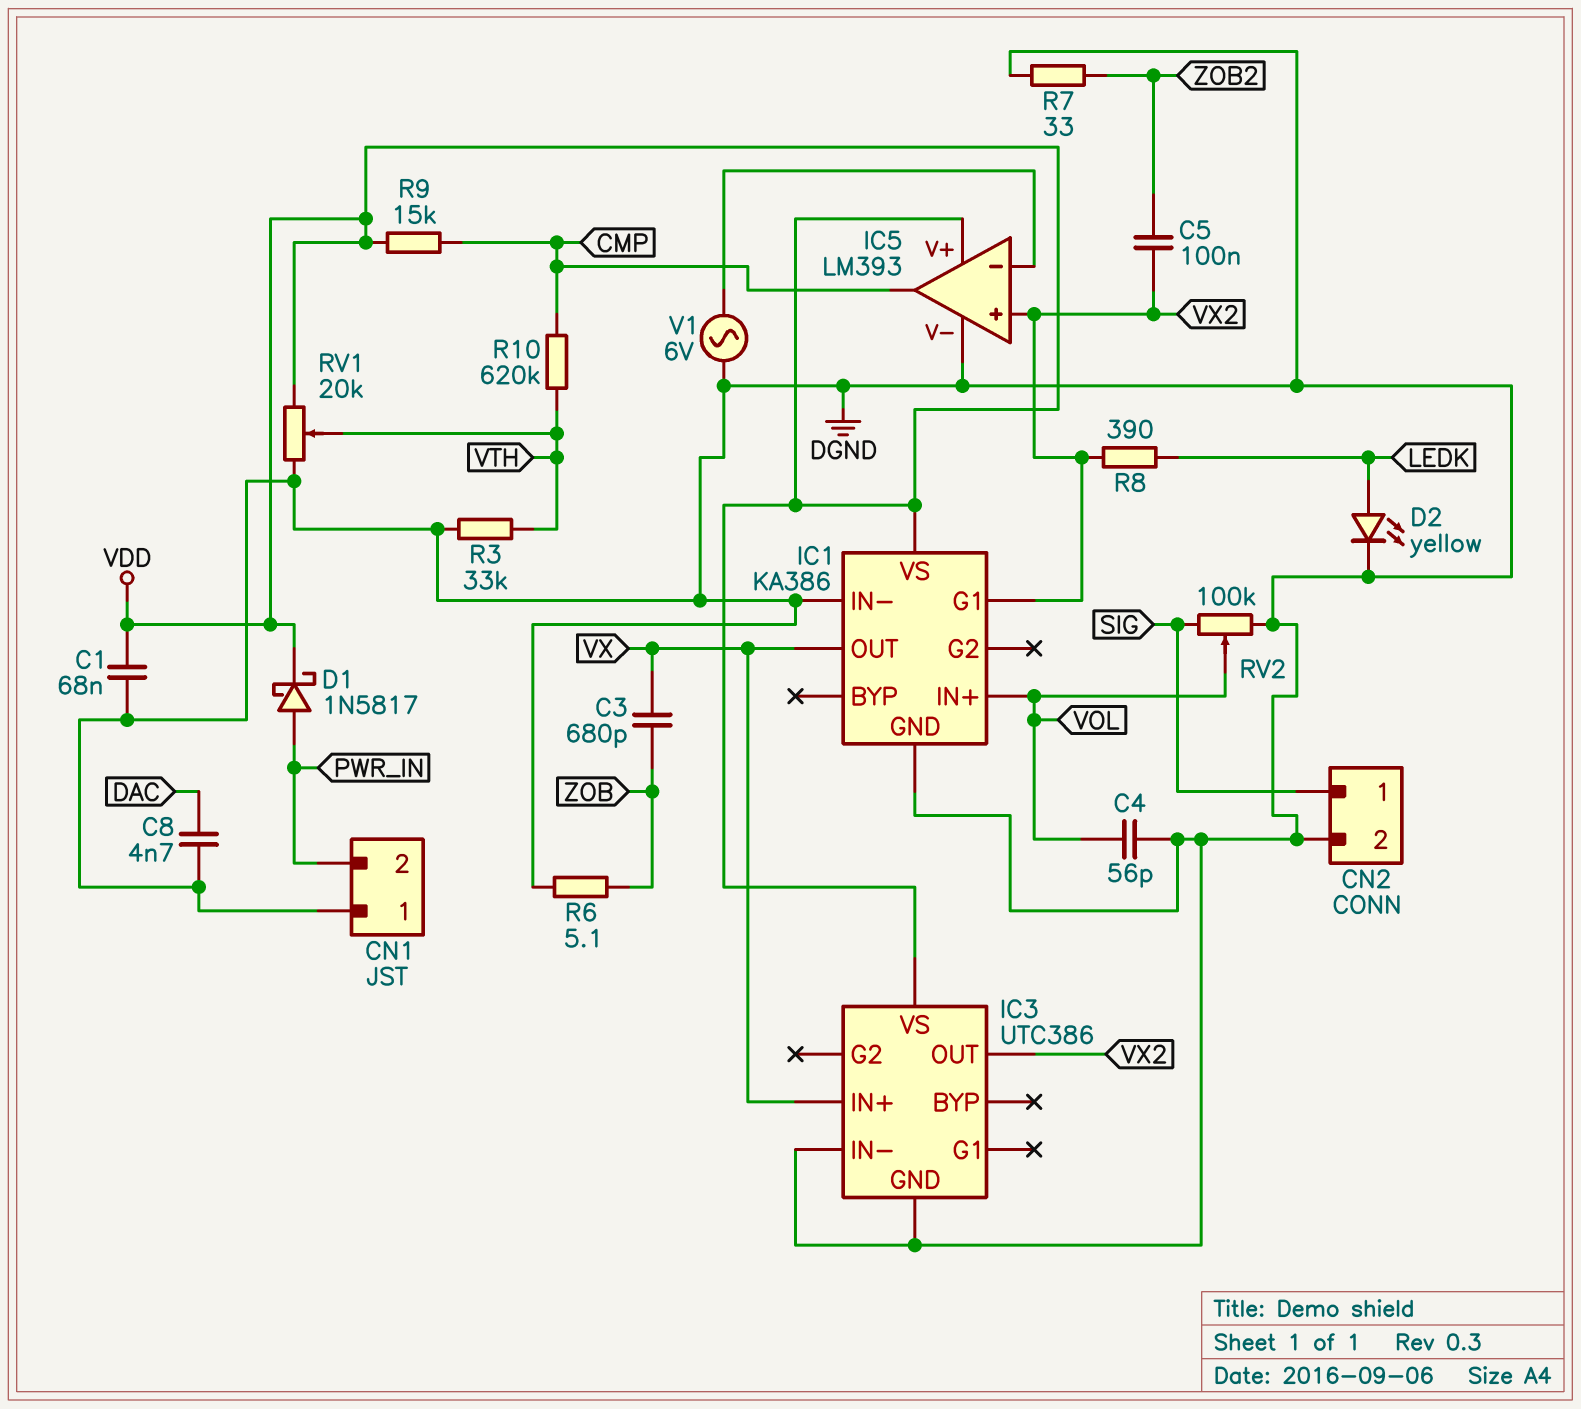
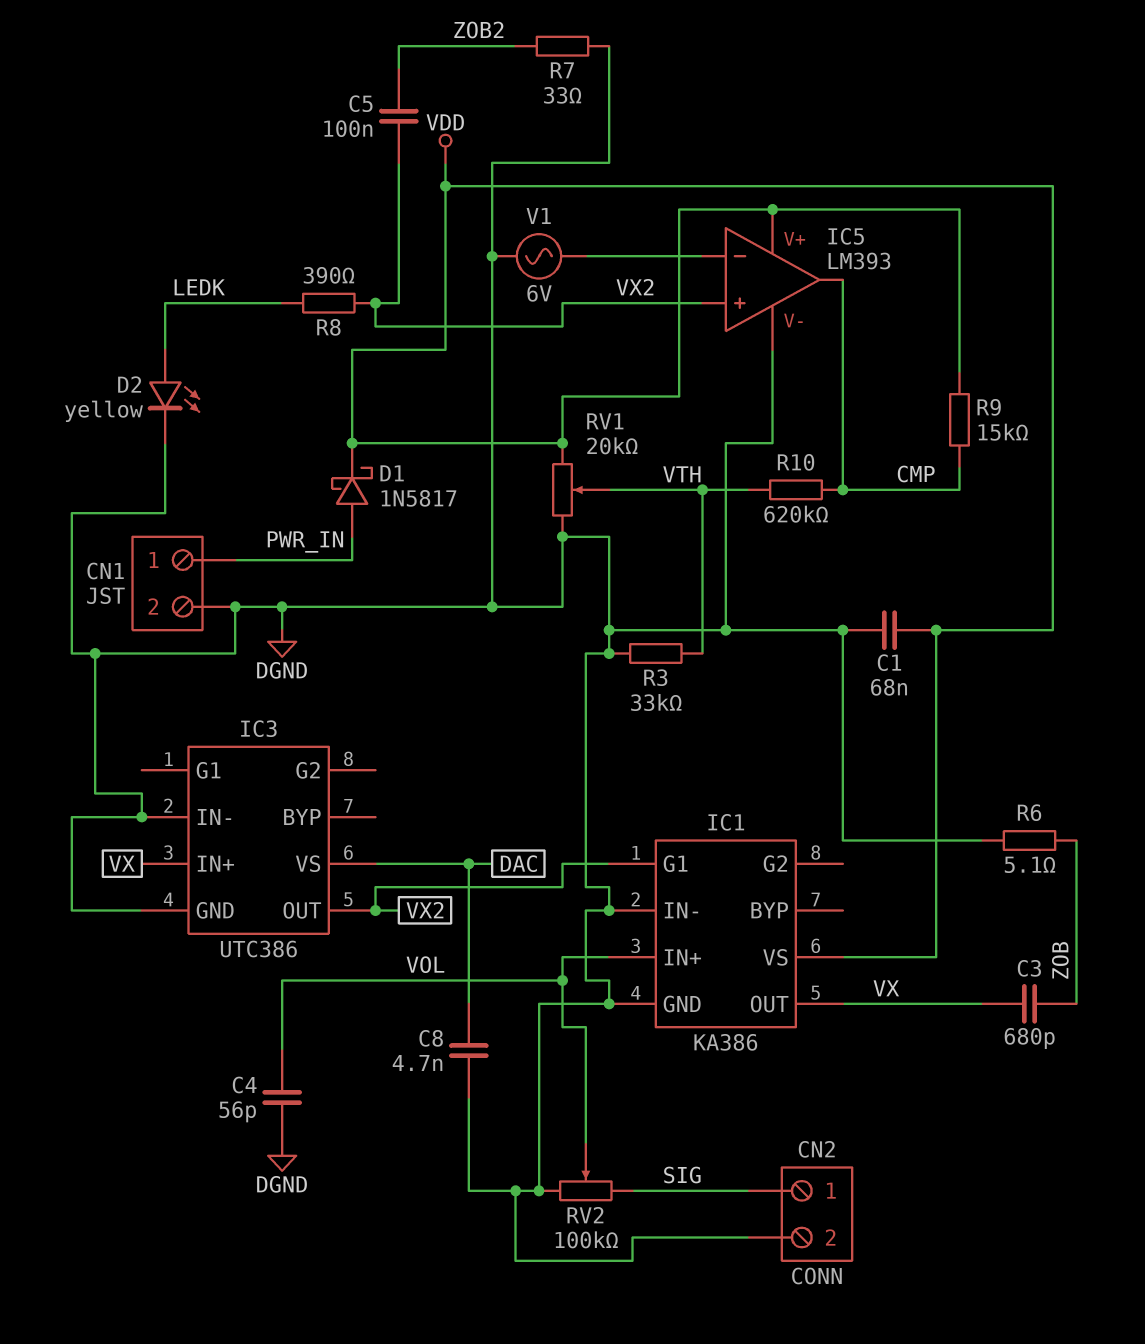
CN1 pin 1: DGND -> PWR_IN
CN1 pin 2: PWR_IN -> DGND
IC3 pin VS: VDD -> DAC

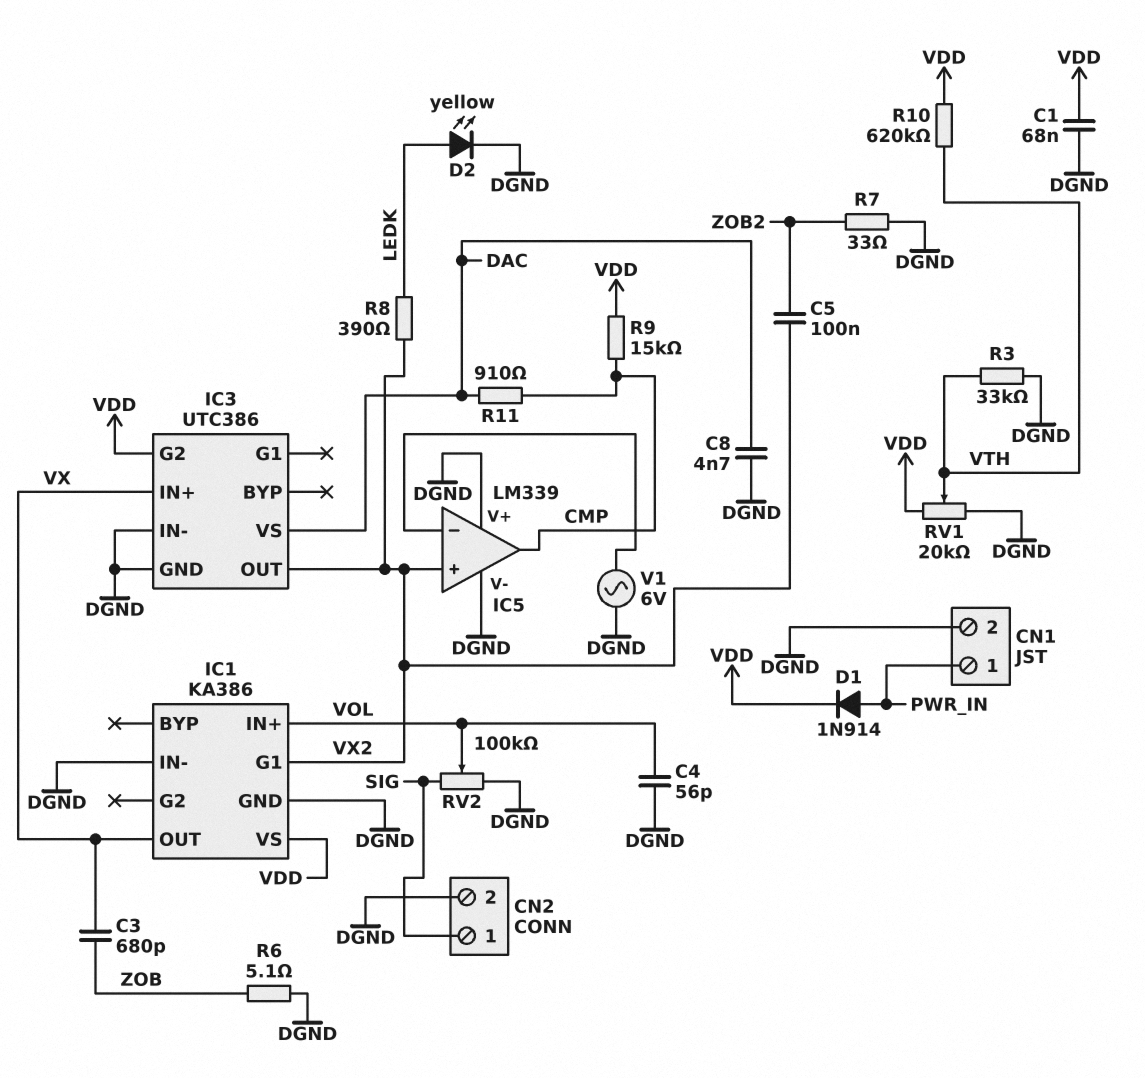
D1: schottky 1N5817 (A PWR_IN, K VDD) -> diode 1N914 (A PWR_IN, K VDD)
IC3 pin G2: none -> VDD
IC5: LM393 -> LM339
IC5 pin V+: VDD -> DGND
R10: 620k (CMP, VTH) -> 620k (VDD, VTH)
R11: none -> 910 (CMP, DAC)

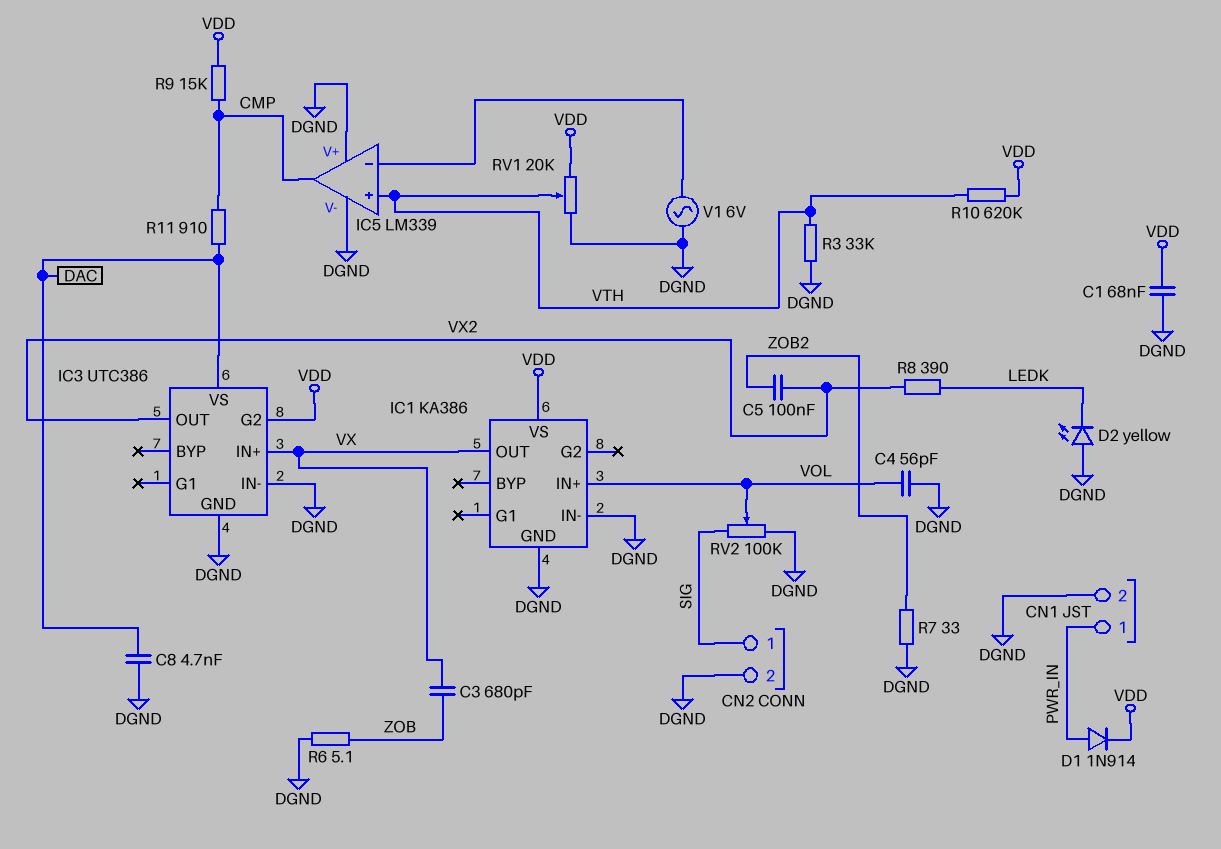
D2: LED yellow (A LEDK, K DGND) -> LED yellow (A DGND, K LEDK)
IC1 pin G1: VX2 -> none
IC5 pin in+: VX2 -> VTH

